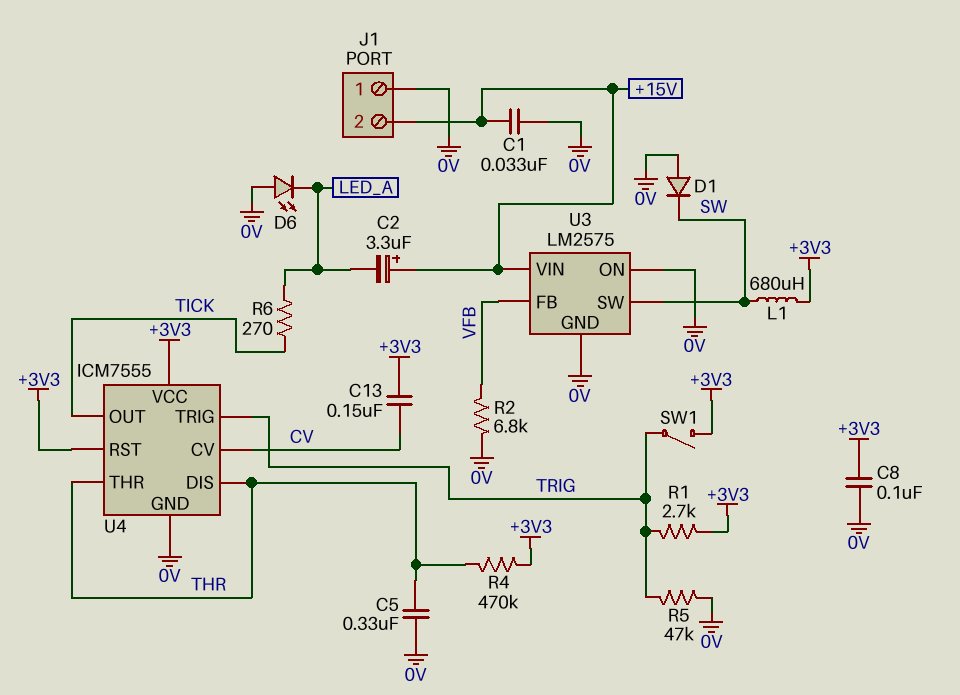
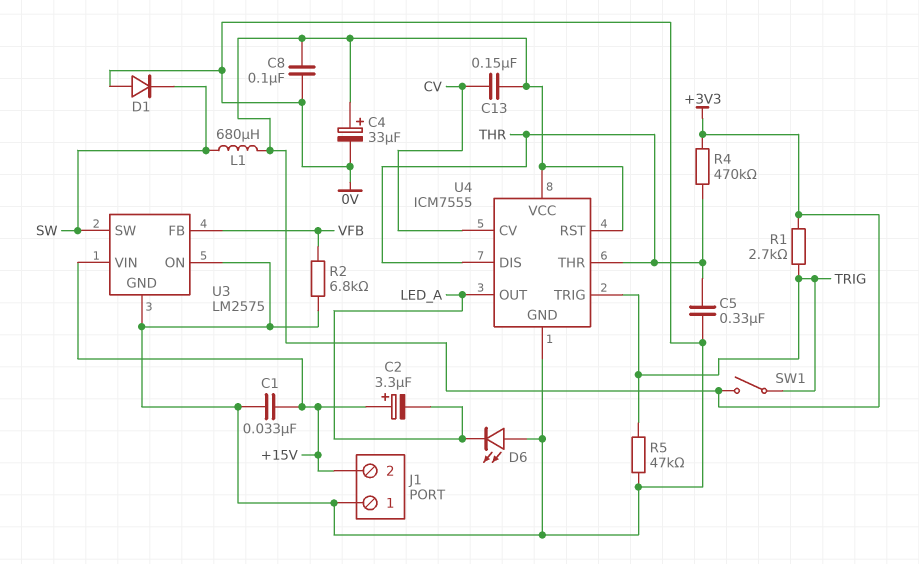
C4: none -> 33uF (plus +3V3, minus 0V)
R6: 270 (LED_A, TICK) -> none
U4 pin OUT: TICK -> LED_A

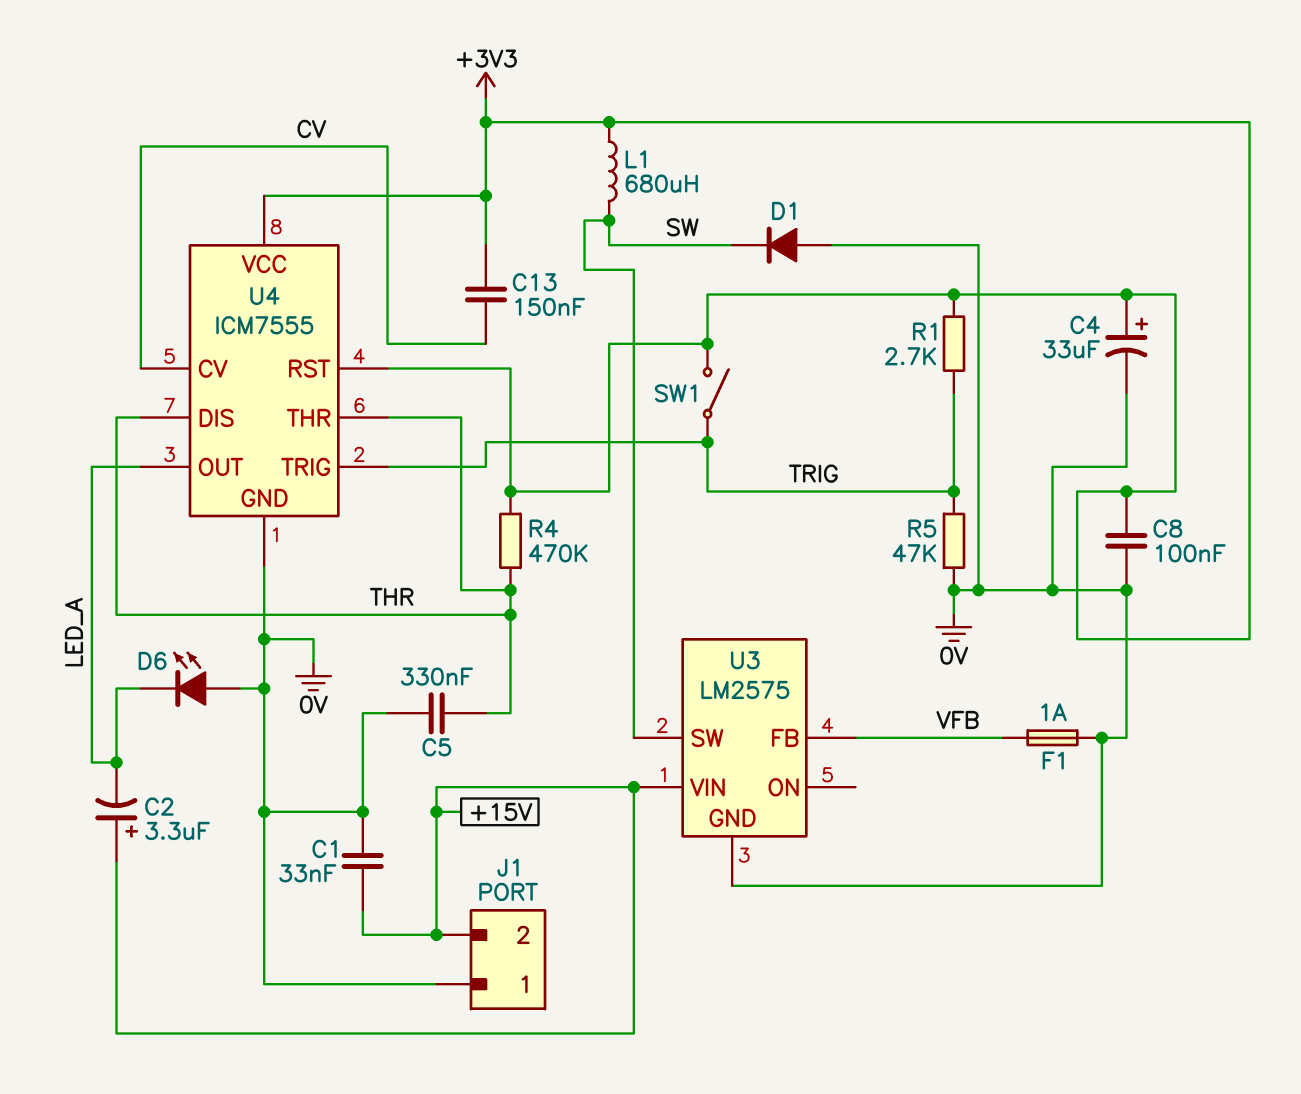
F1: none -> 1A (0V, VFB)
R2: 6.8k (0V, VFB) -> none
U3 pin ON: 0V -> none

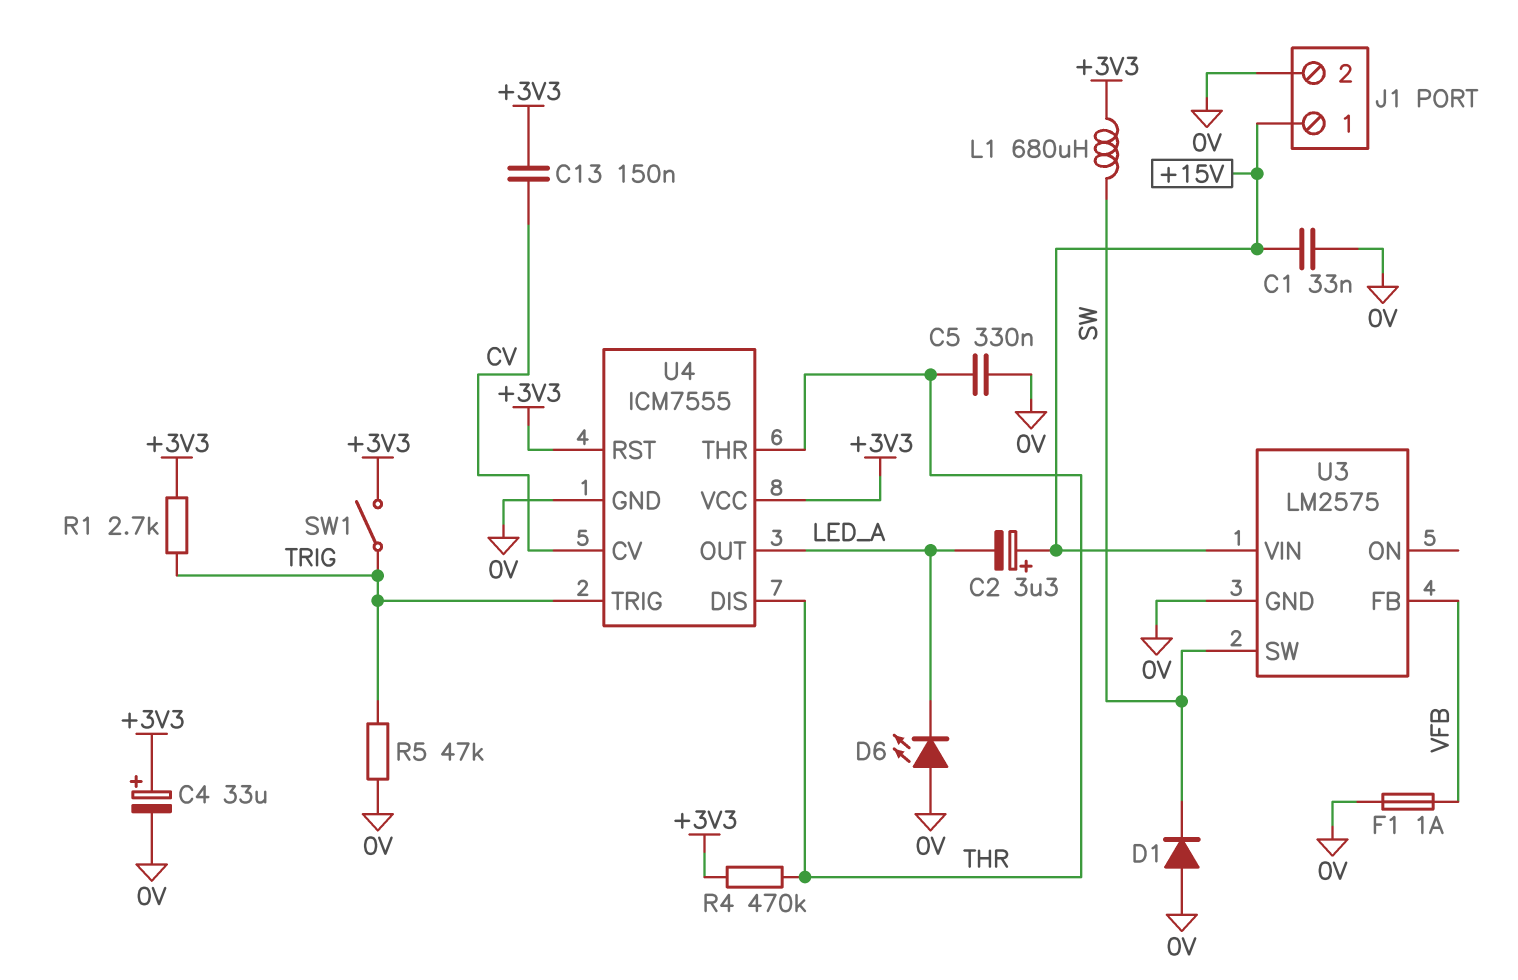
C8: 100nF (+3V3, 0V) -> none
J1 pin 1: 0V -> +15V
J1 pin 2: +15V -> 0V

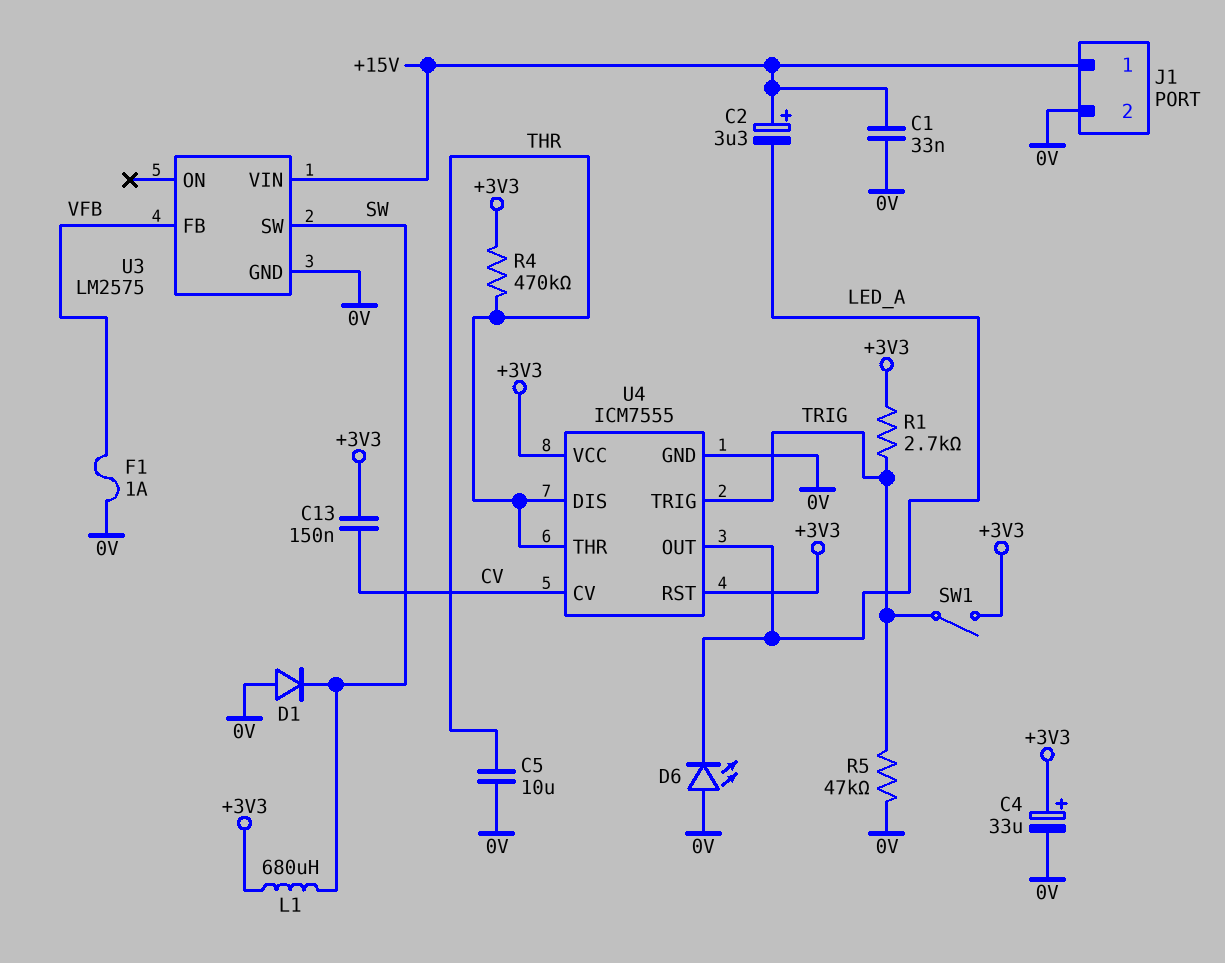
C5: 330nF (0V, THR) -> 10uF (0V, THR)

